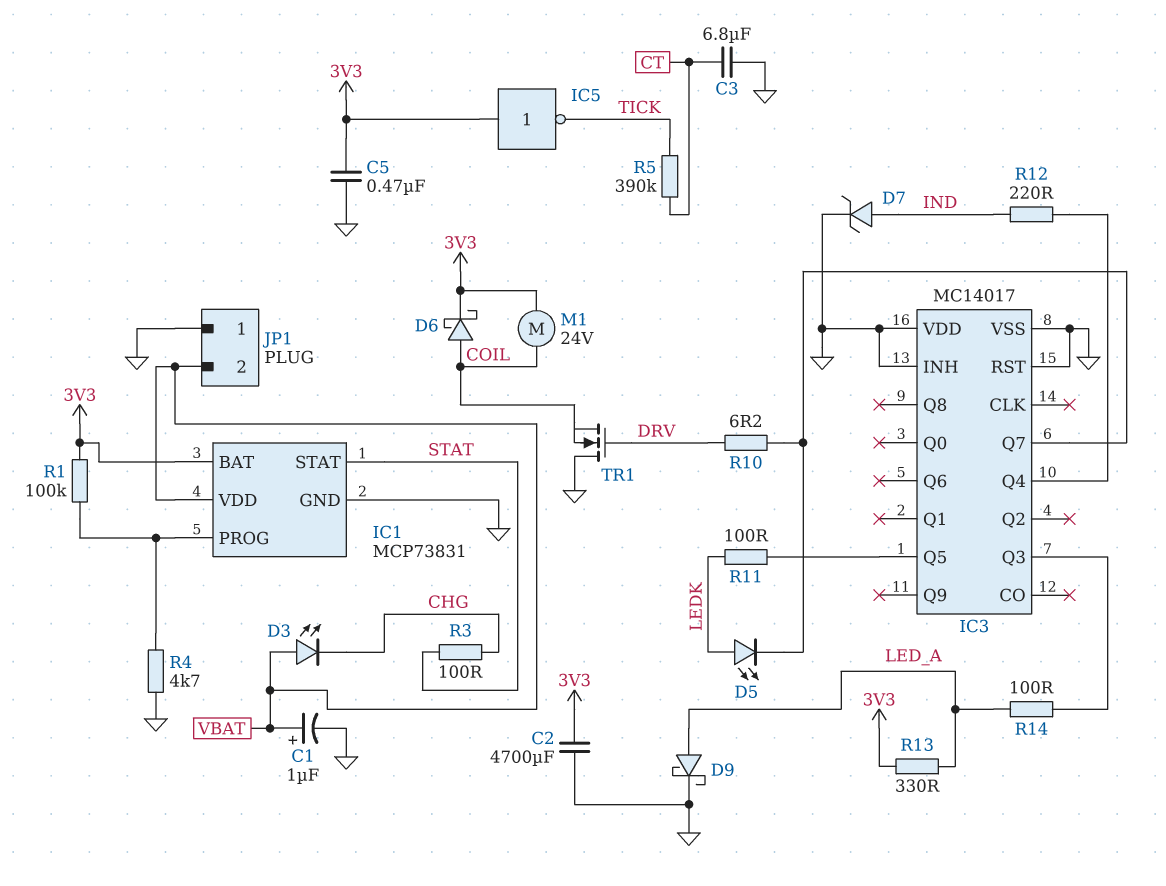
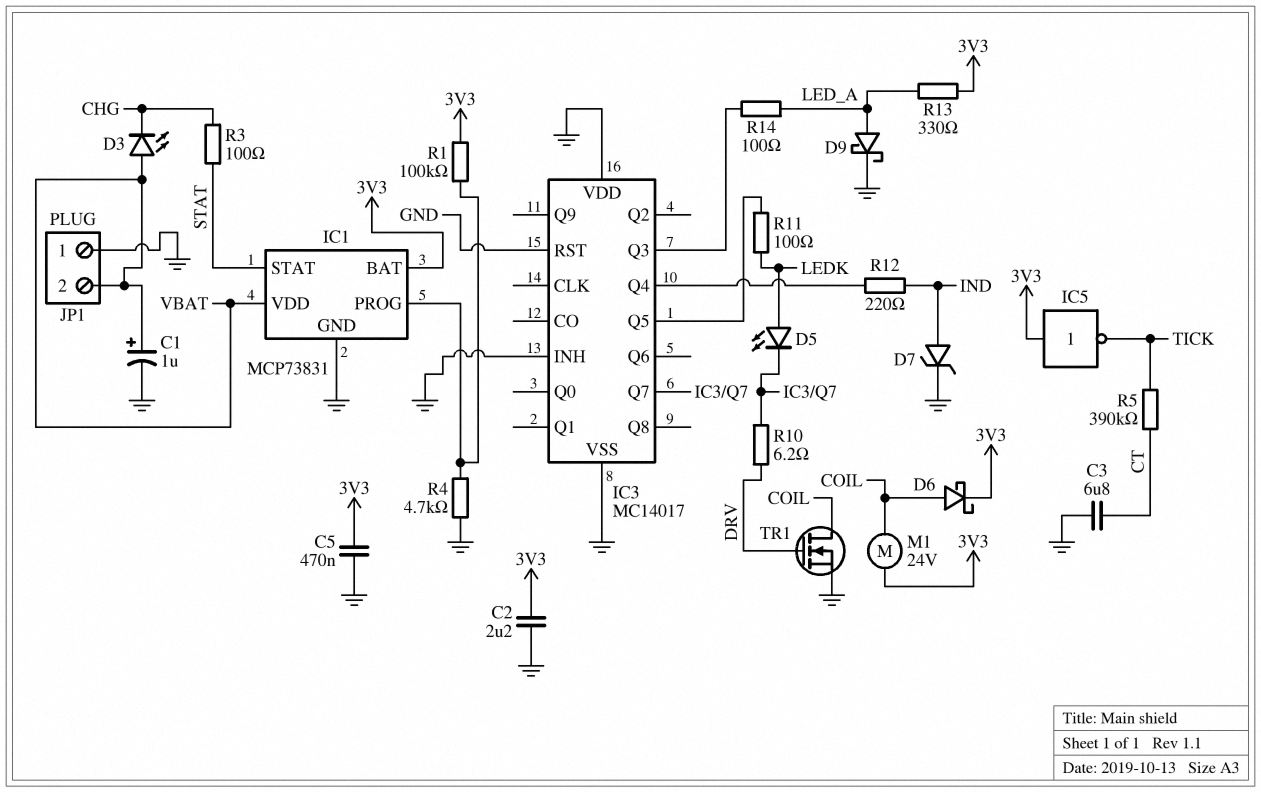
C2: 4700uF (3V3, GND) -> 2.2uF (3V3, GND)
TR1: NMOS (G DRV, D GND, S COIL) -> NMOS (G DRV, D COIL, S GND)

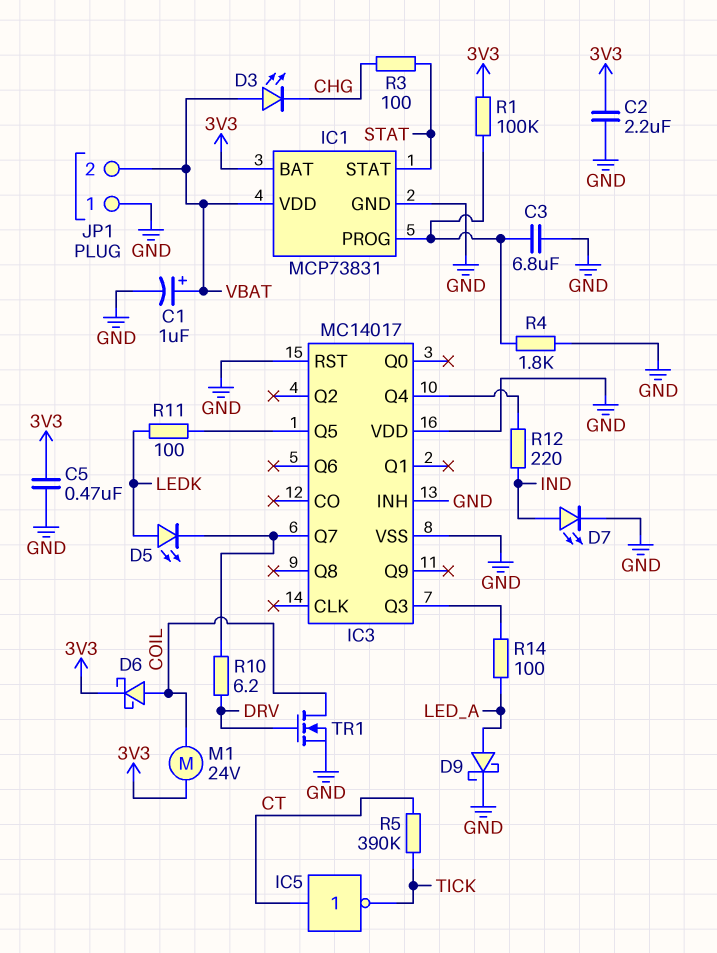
C3: 6.8uF (CT, GND) -> 6.8uF (GND, IC1/PROG)
D7: zener (A IND, K GND) -> LED (A IND, K GND)
IC5: NOT (in 3V3, out TICK) -> NOT (in CT, out TICK)
R4: 4.7k (GND, IC1/PROG) -> 1.8k (GND, IC1/PROG)
R13: 330 (3V3, LED_A) -> none

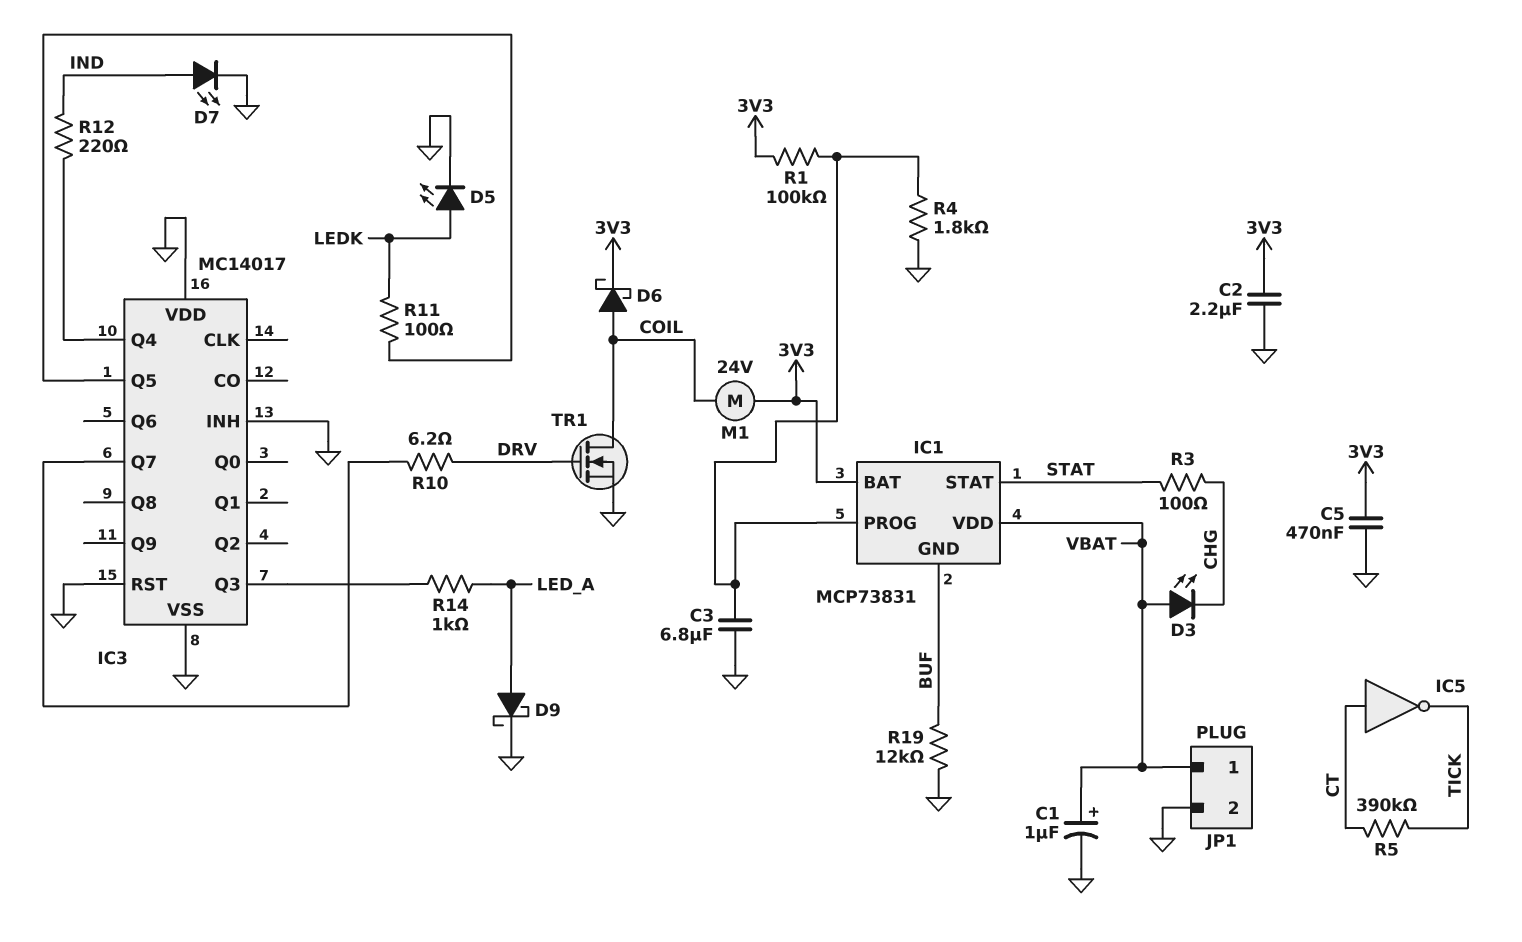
D5: LED (A LEDK, K IC3/Q7) -> LED (A LEDK, K GND)
IC1 pin GND: GND -> BUF
JP1 pin 1: GND -> VBAT
JP1 pin 2: VBAT -> GND
R14: 100 (IC3/Q3, LED_A) -> 1k (IC3/Q3, LED_A)
R19: none -> 12k (BUF, GND)

